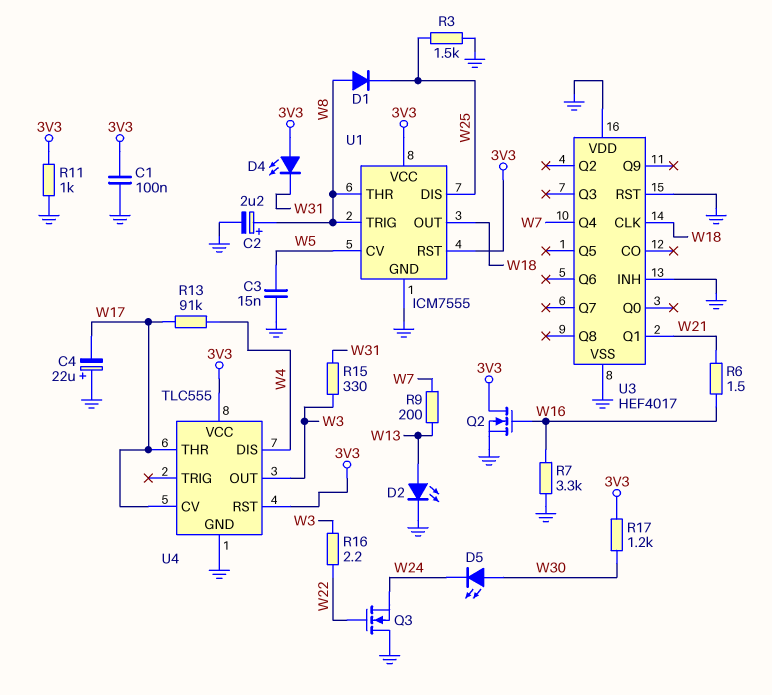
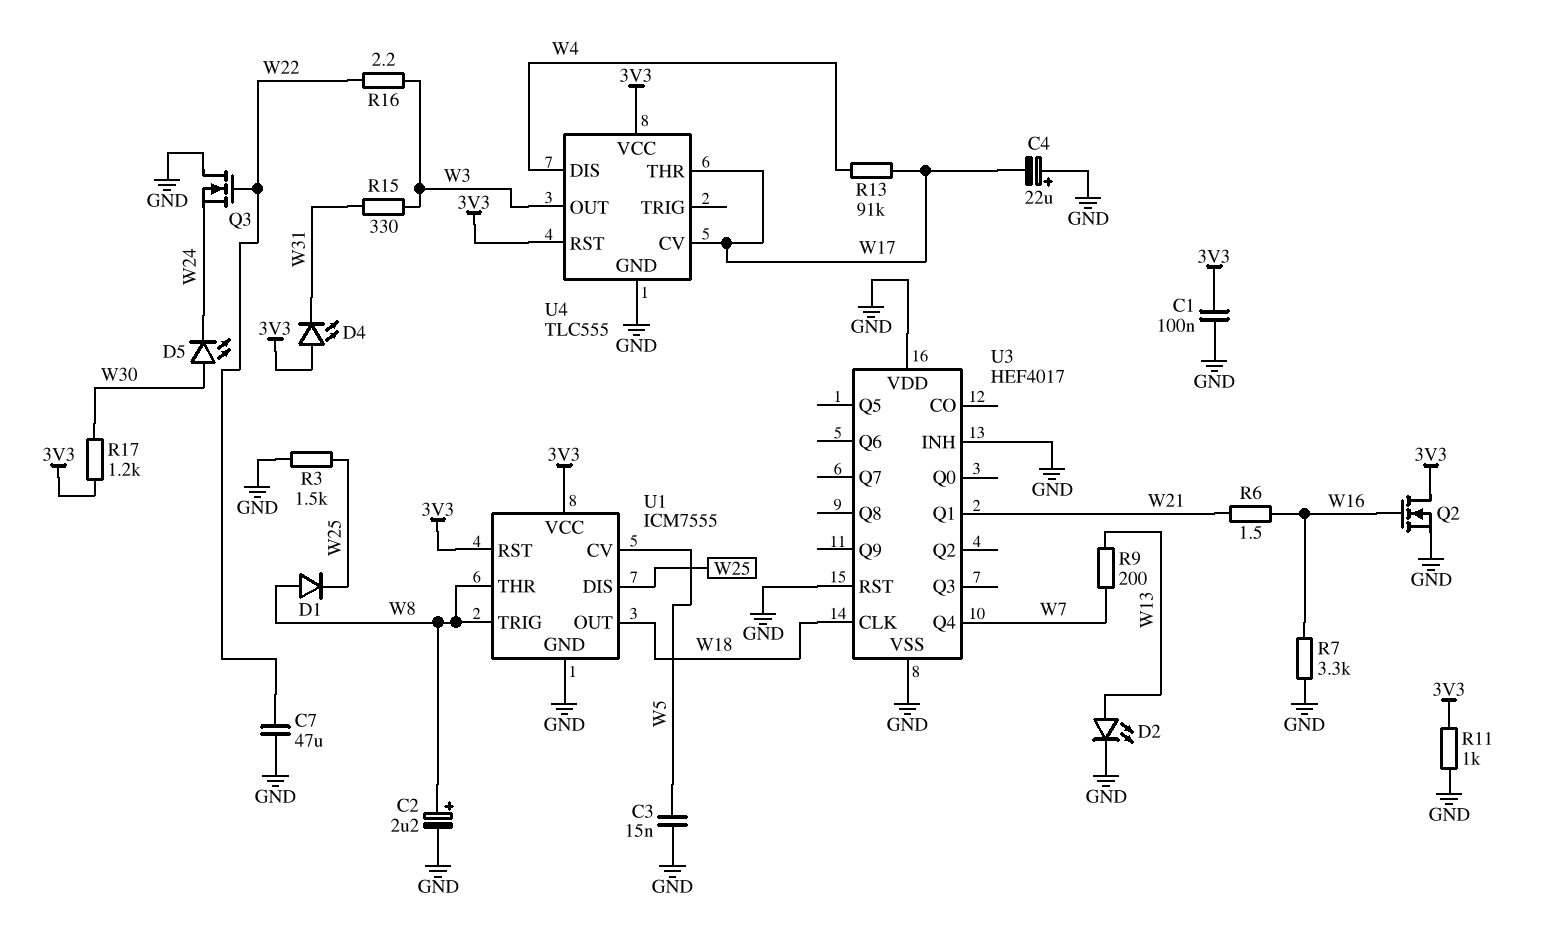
C7: none -> 47uF (GND, W22)

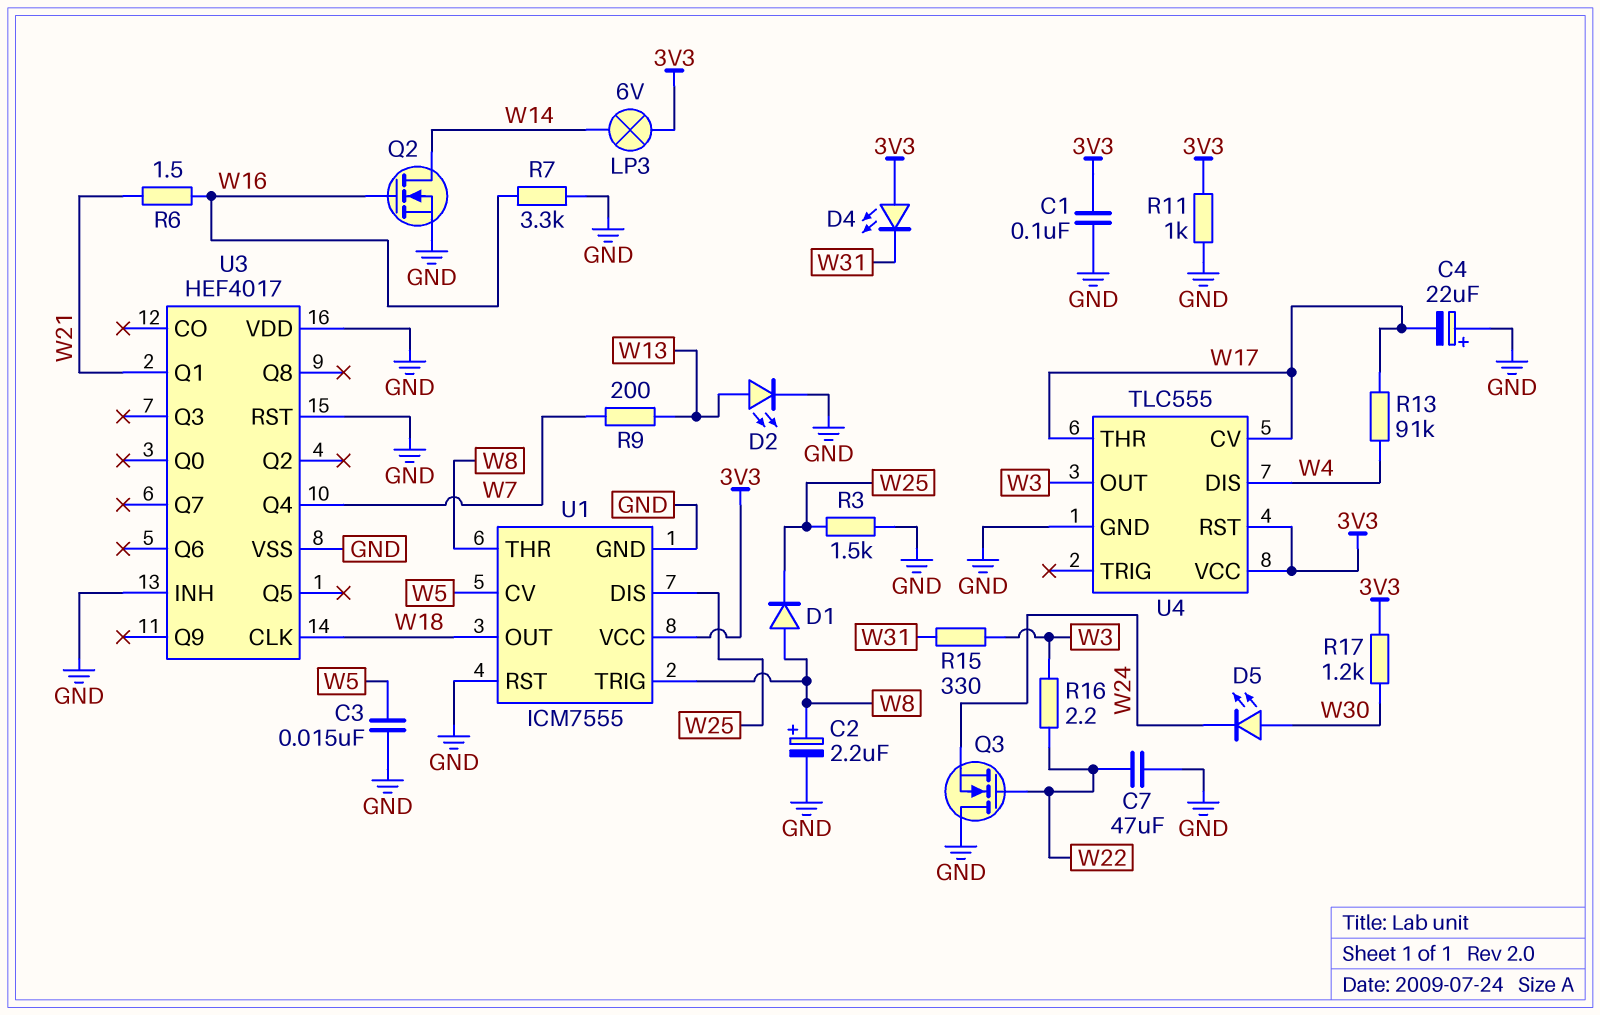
LP3: none -> lamp 6V (3V3, W14)
Q2: NMOS (G W16, D 3V3, S GND) -> NMOS (G W16, D W14, S GND)
U1 pin RST: 3V3 -> GND

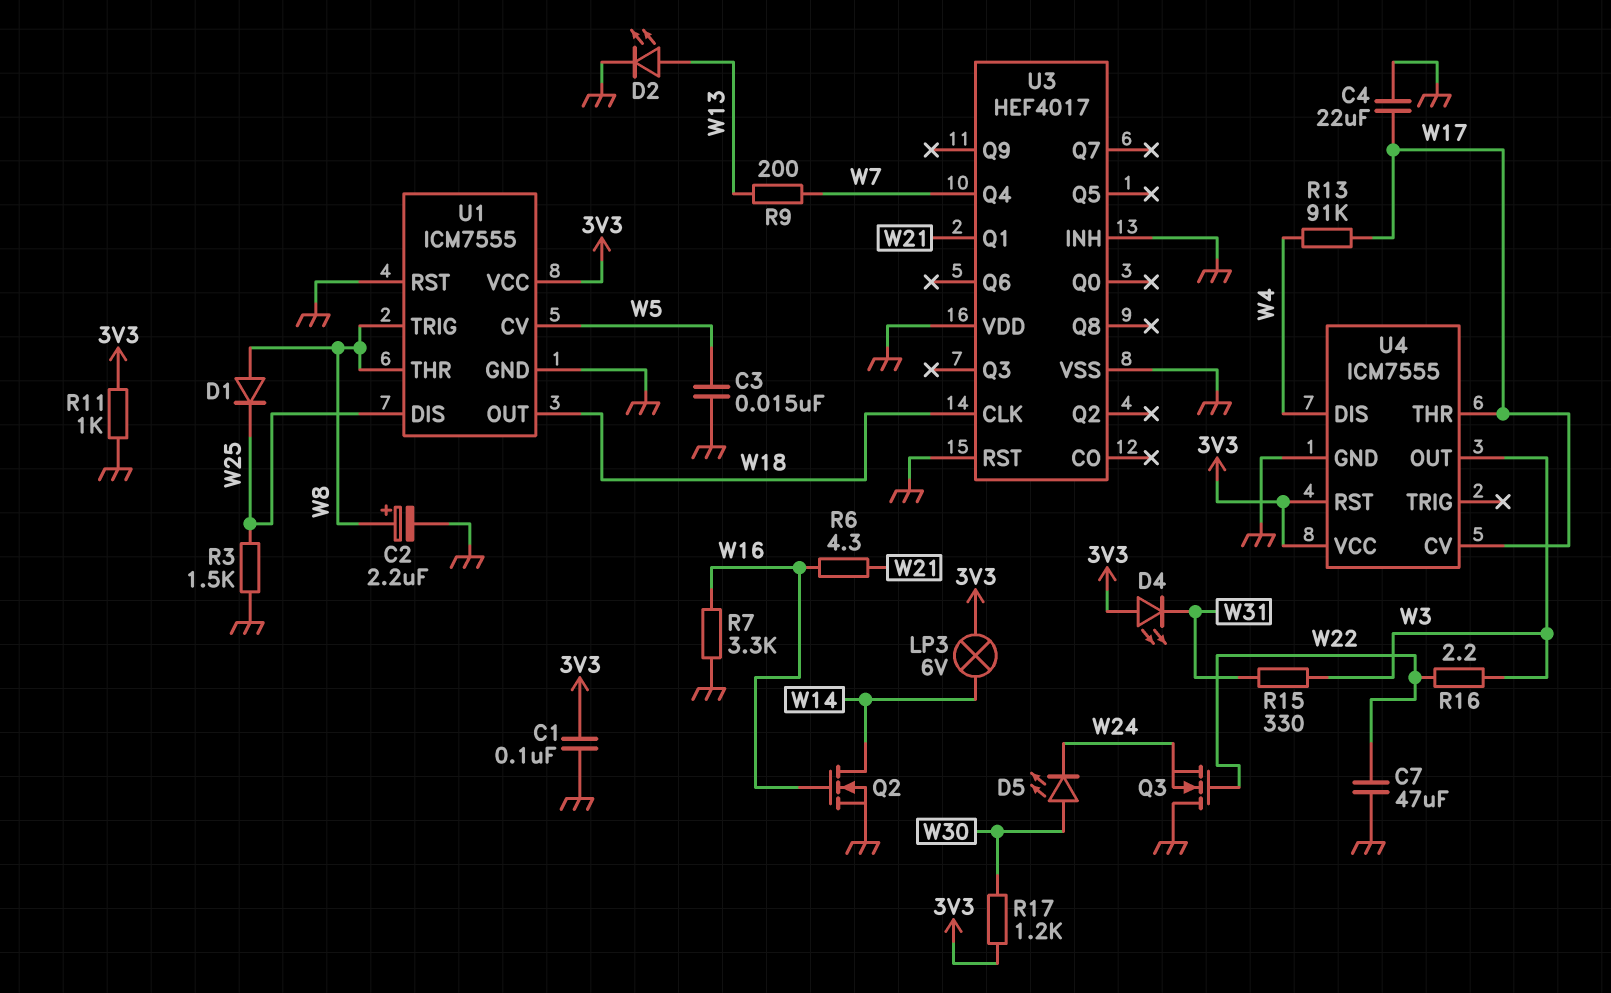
C4: 22uF (plus GND, minus W17) -> 22uF (GND, W17)
R6: 1.5 (W16, W21) -> 4.3 (W16, W21)
U4: TLC555 -> ICM7555

